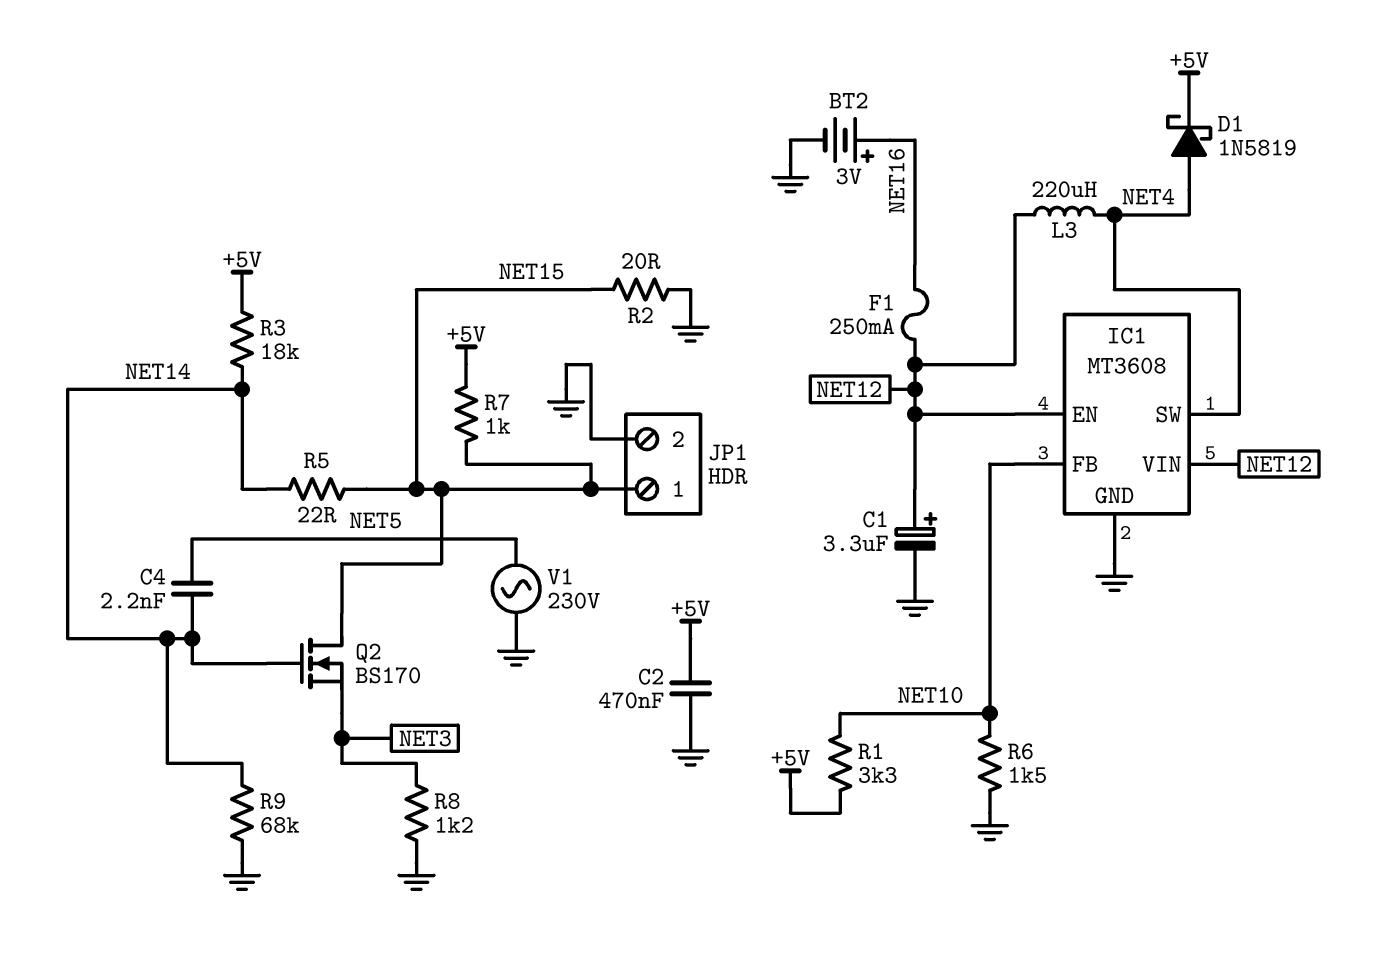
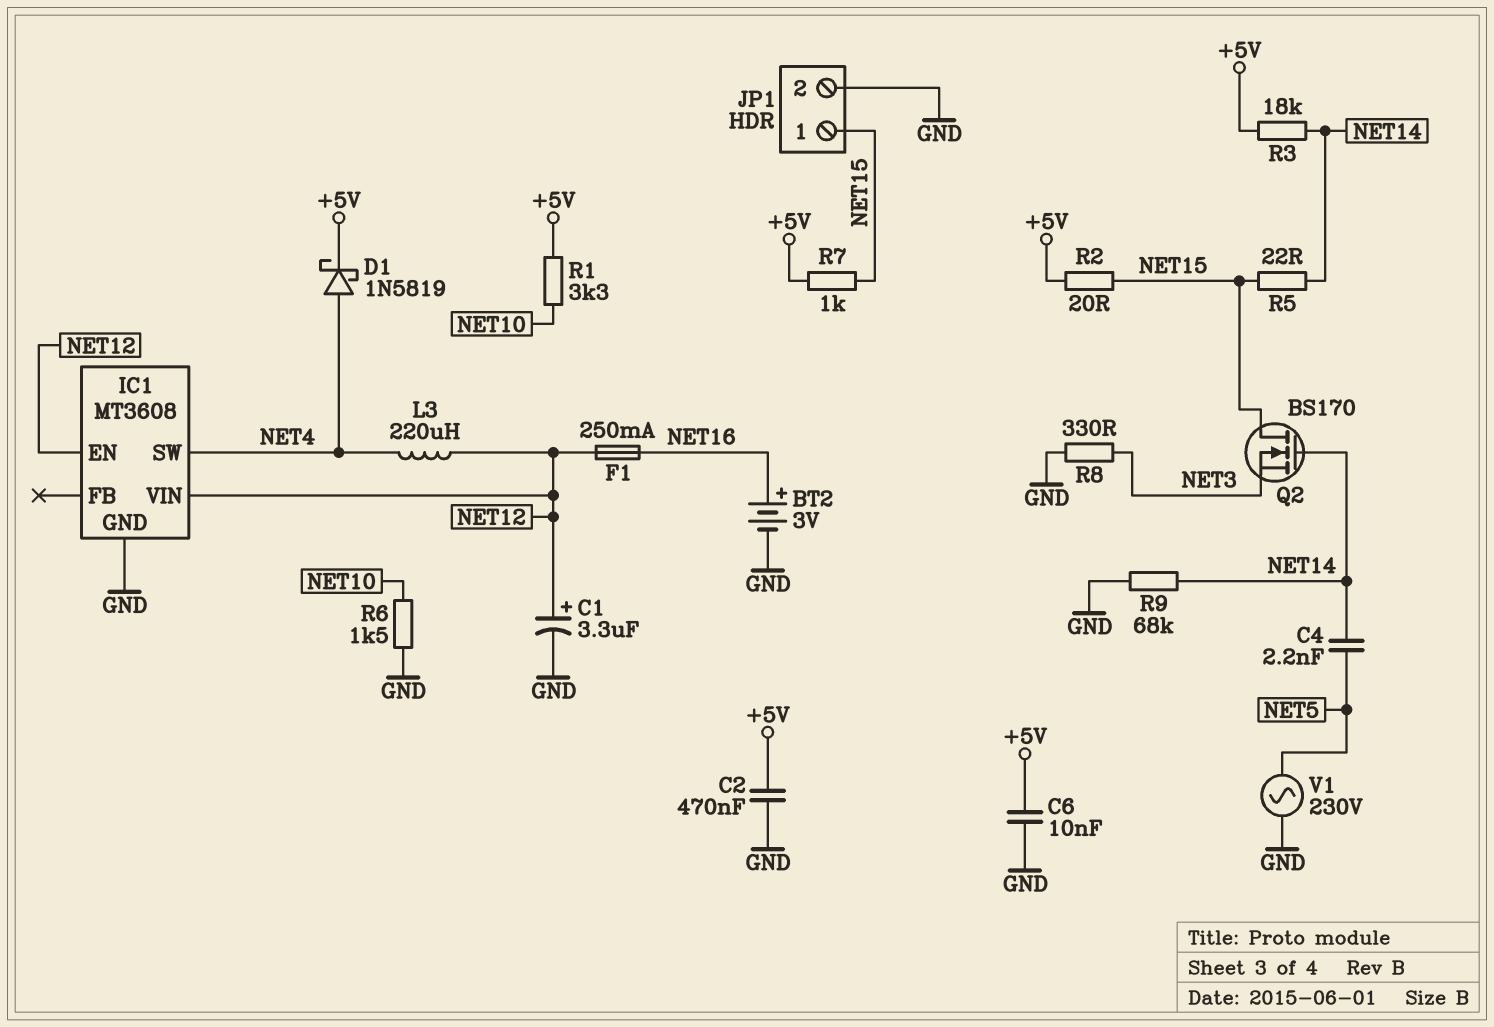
C6: none -> 10nF (+5V, GND)
IC1 pin FB: NET10 -> none
R2: 20 (GND, NET15) -> 20 (+5V, NET15)
R8: 1.2k (GND, NET3) -> 330 (GND, NET3)

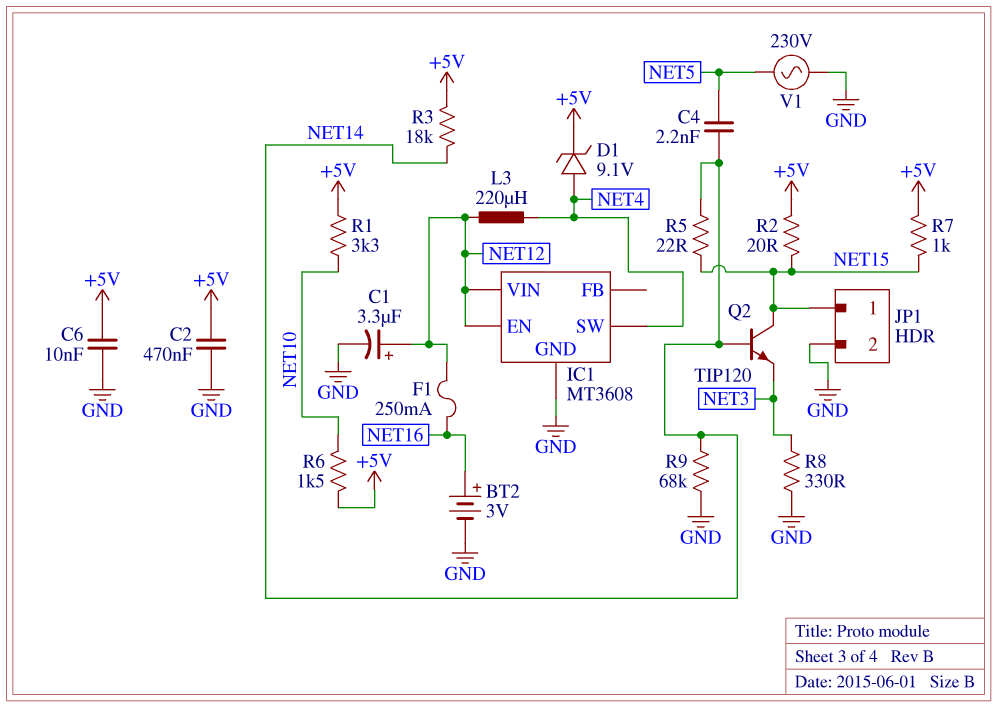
D1: schottky 1N5819 (A NET4, K +5V) -> zener 9.1V (A NET4, K +5V)
Q2: NMOS BS170 (G NET14, D NET15, S NET3) -> NPN TIP120 (B NET14, C NET15, E NET3)
R6: 1.5k (GND, NET10) -> 1.5k (+5V, NET10)

